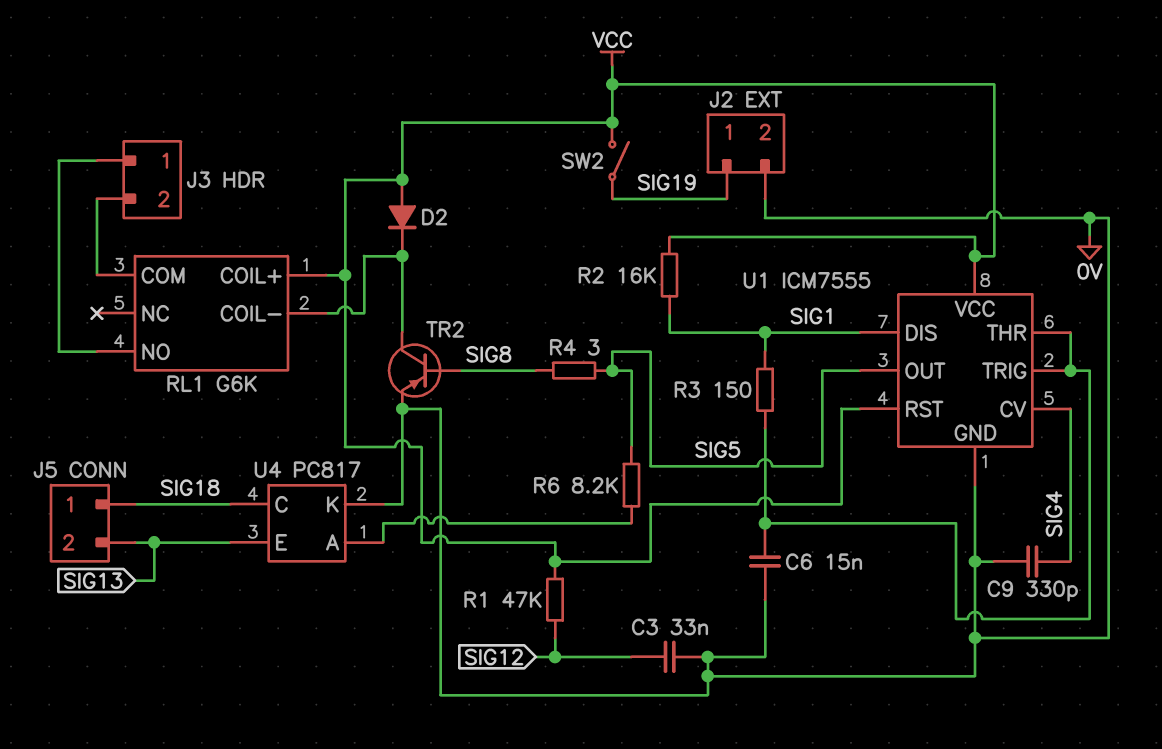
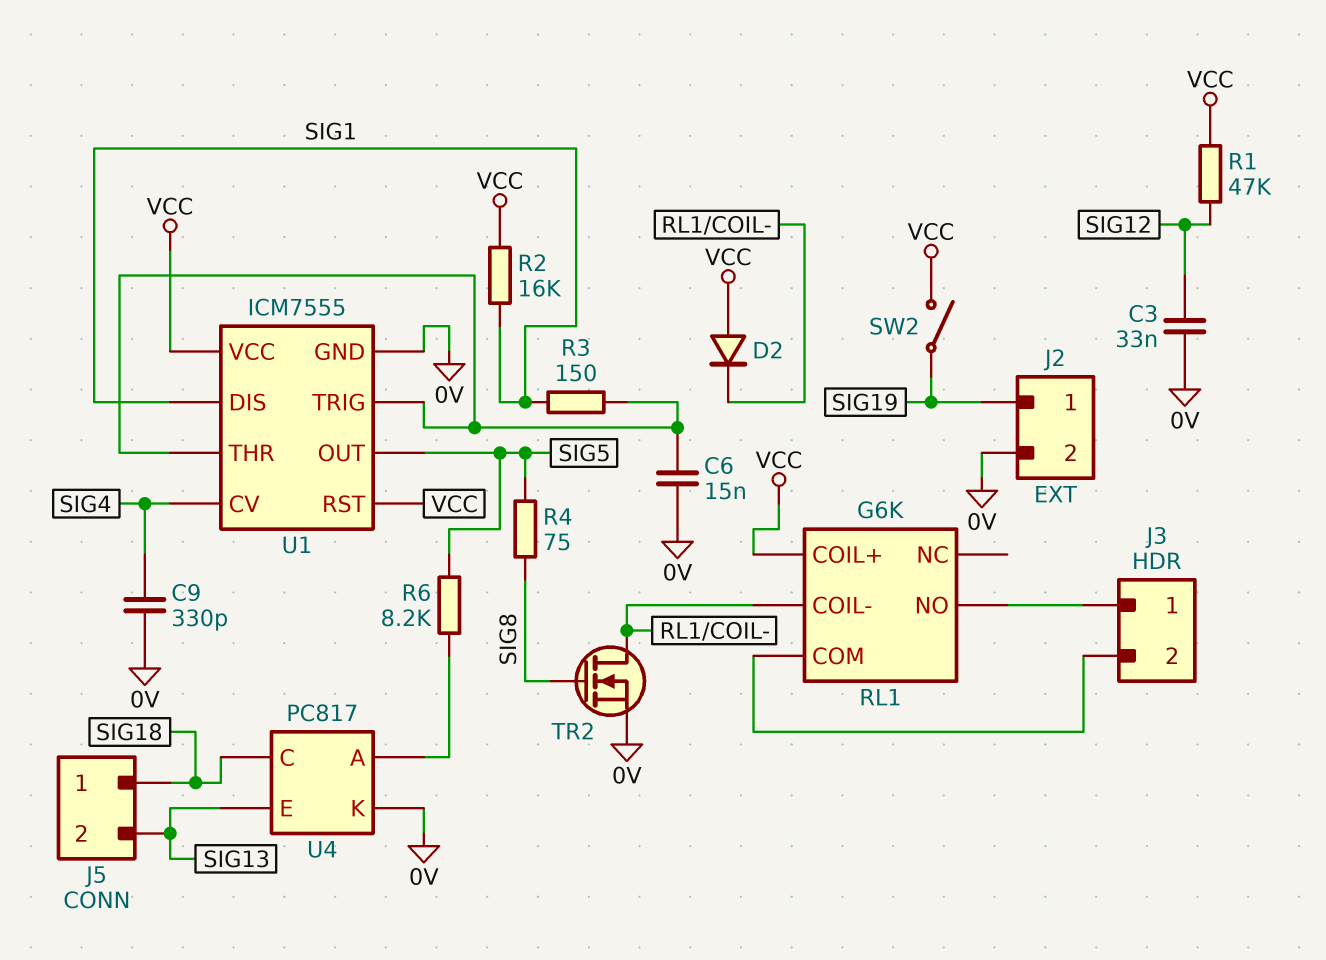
R4: 3 (SIG5, SIG8) -> 75 (SIG5, SIG8)
TR2: PNP (B SIG8, C RL1/COIL-, E 0V) -> NMOS (G SIG8, D RL1/COIL-, S 0V)

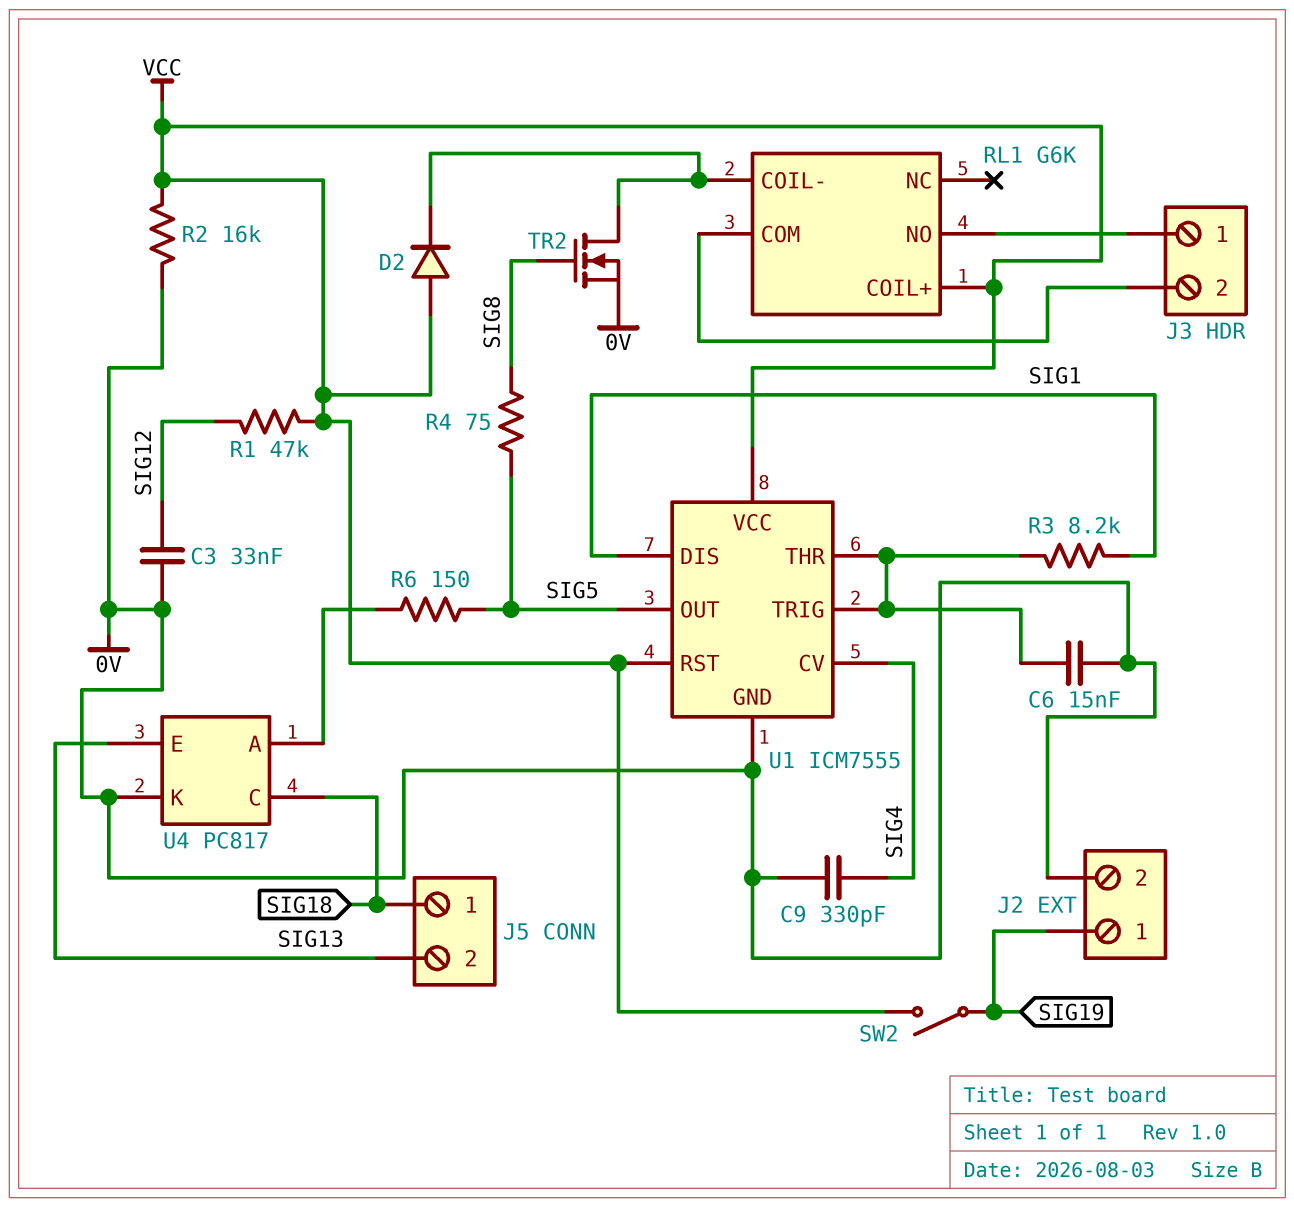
R2: 16k (SIG1, VCC) -> 16k (0V, VCC)
R3: 150 (SIG1, U1/THR) -> 8.2k (SIG1, U1/THR)
R6: 8.2k (SIG5, U4/A) -> 150 (SIG5, U4/A)

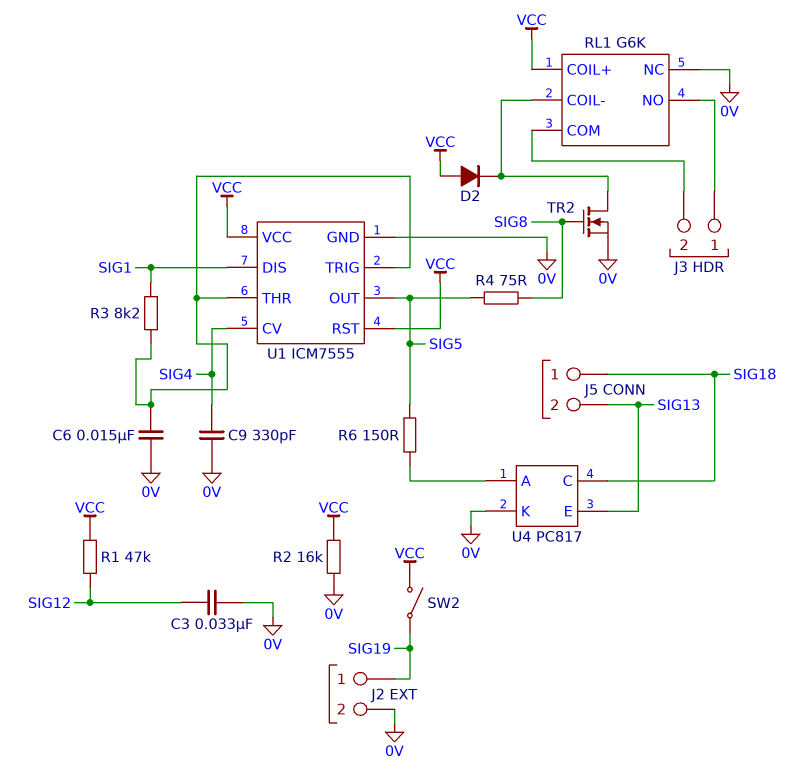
RL1 pin NC: none -> 0V

